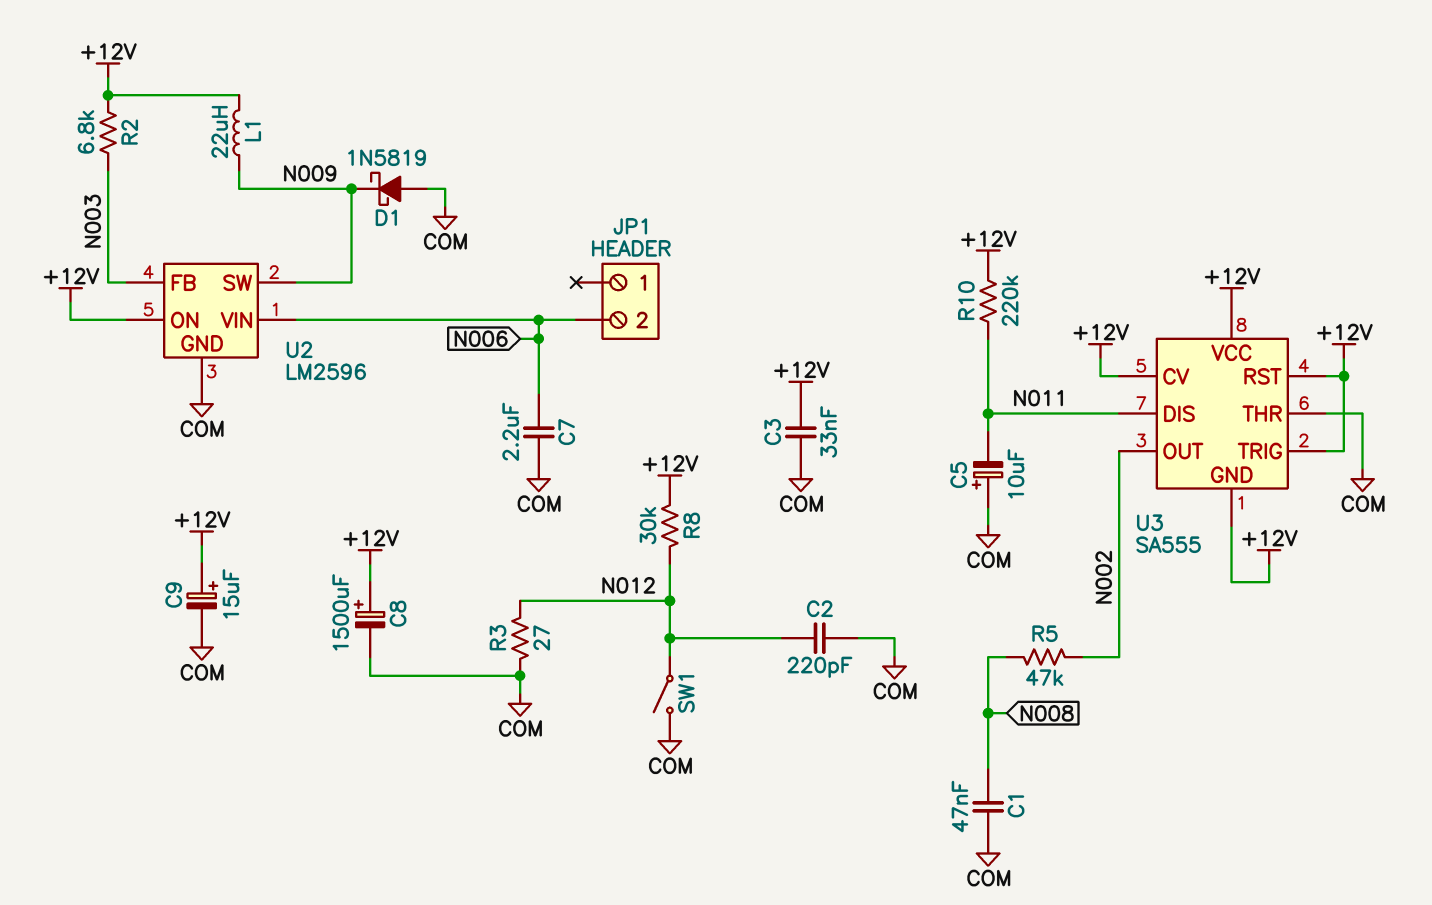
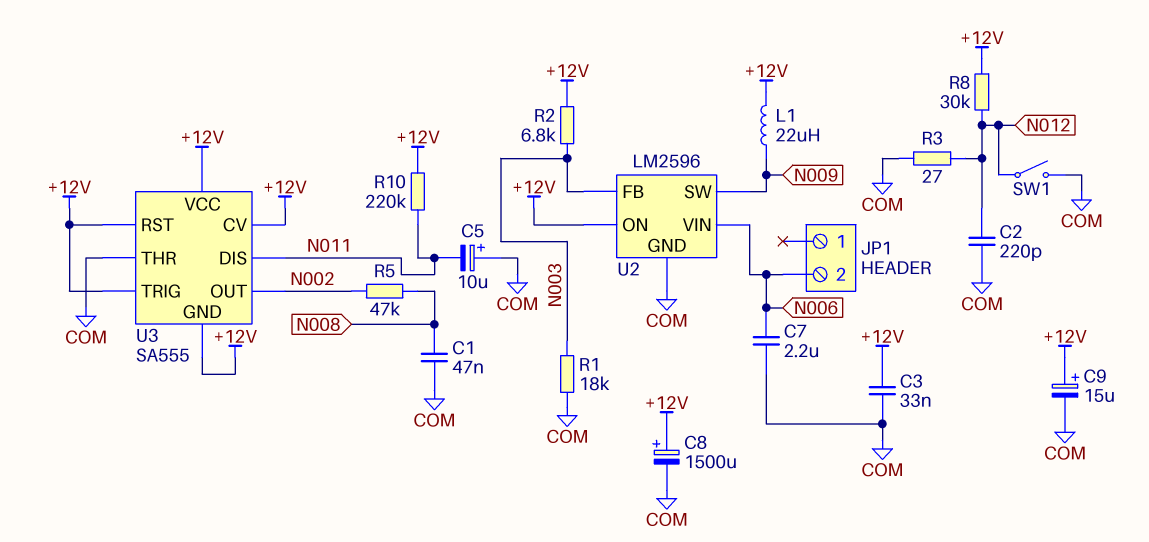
D1: schottky 1N5819 (A COM, K N009) -> none
R1: none -> 18k (COM, N003)

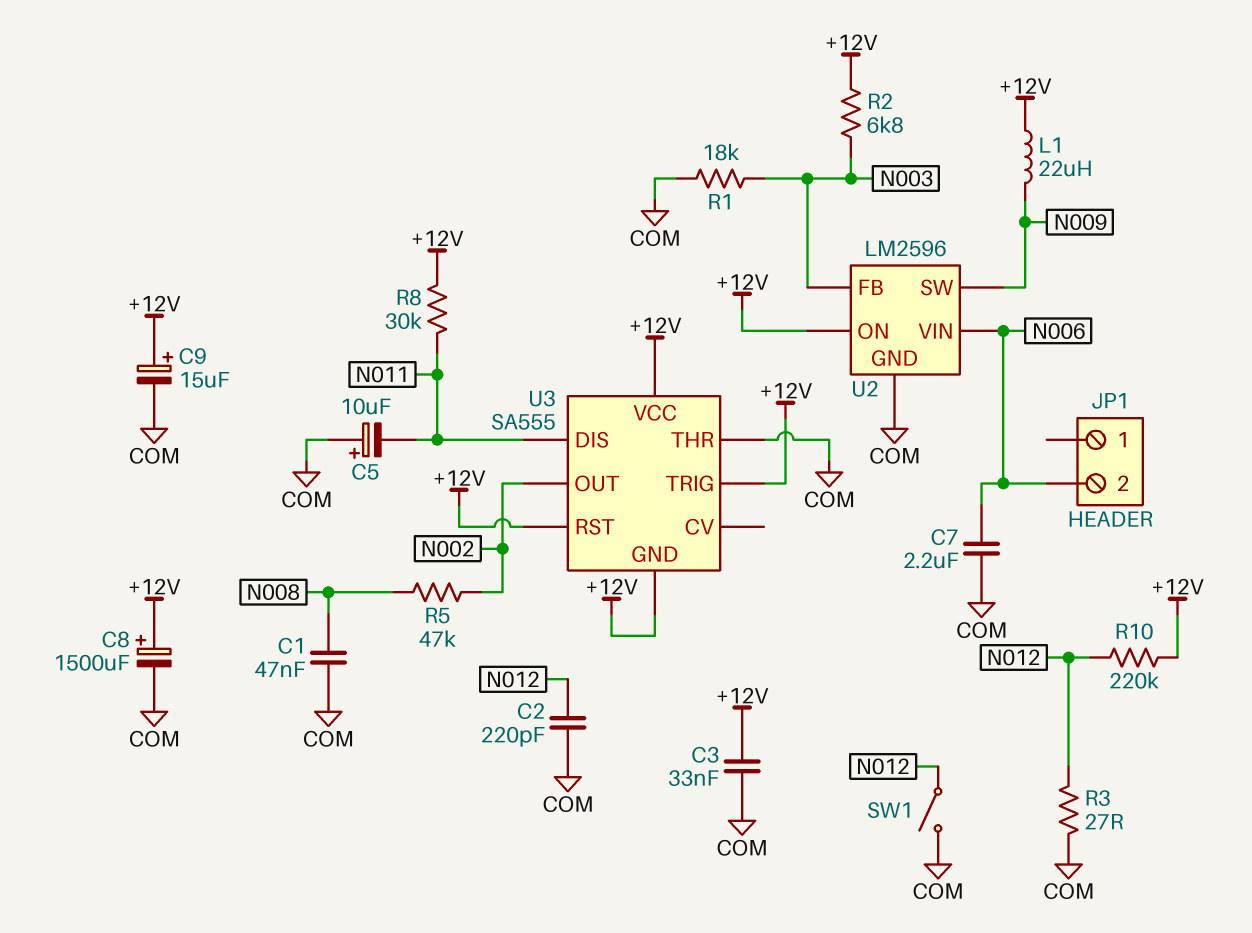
R8: 30k (+12V, N012) -> 30k (+12V, N011)
R10: 220k (+12V, N011) -> 220k (+12V, N012)
U3 pin CV: +12V -> none

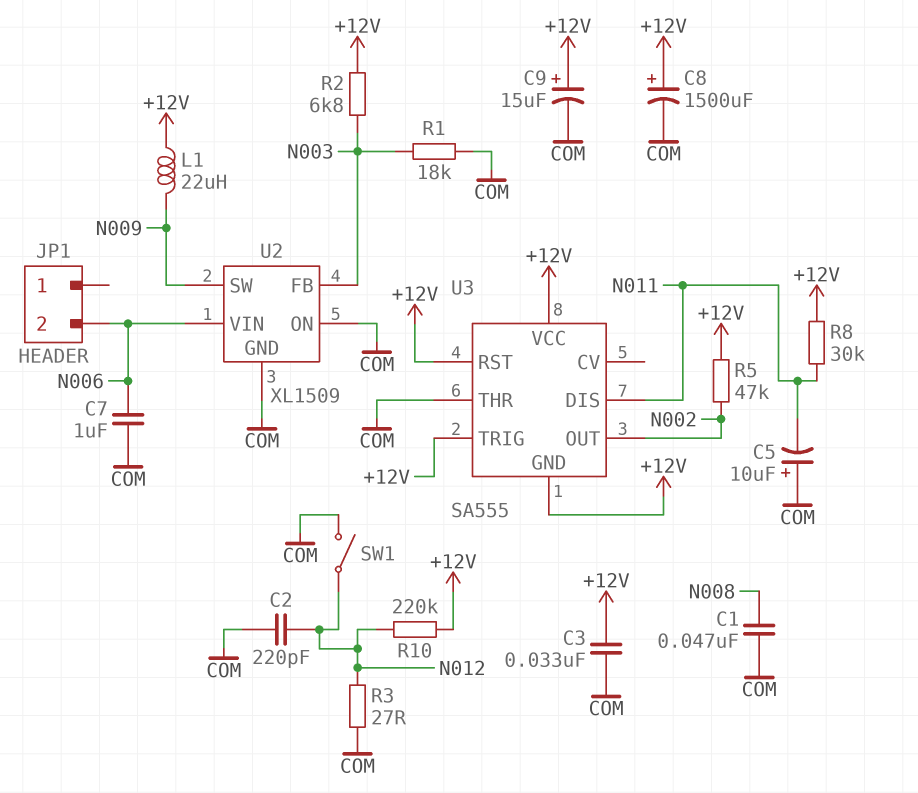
C7: 2.2uF (COM, N006) -> 1uF (COM, N006)
R5: 47k (N002, N008) -> 47k (+12V, N002)
U2: LM2596 -> XL1509
U2 pin ON: +12V -> COM

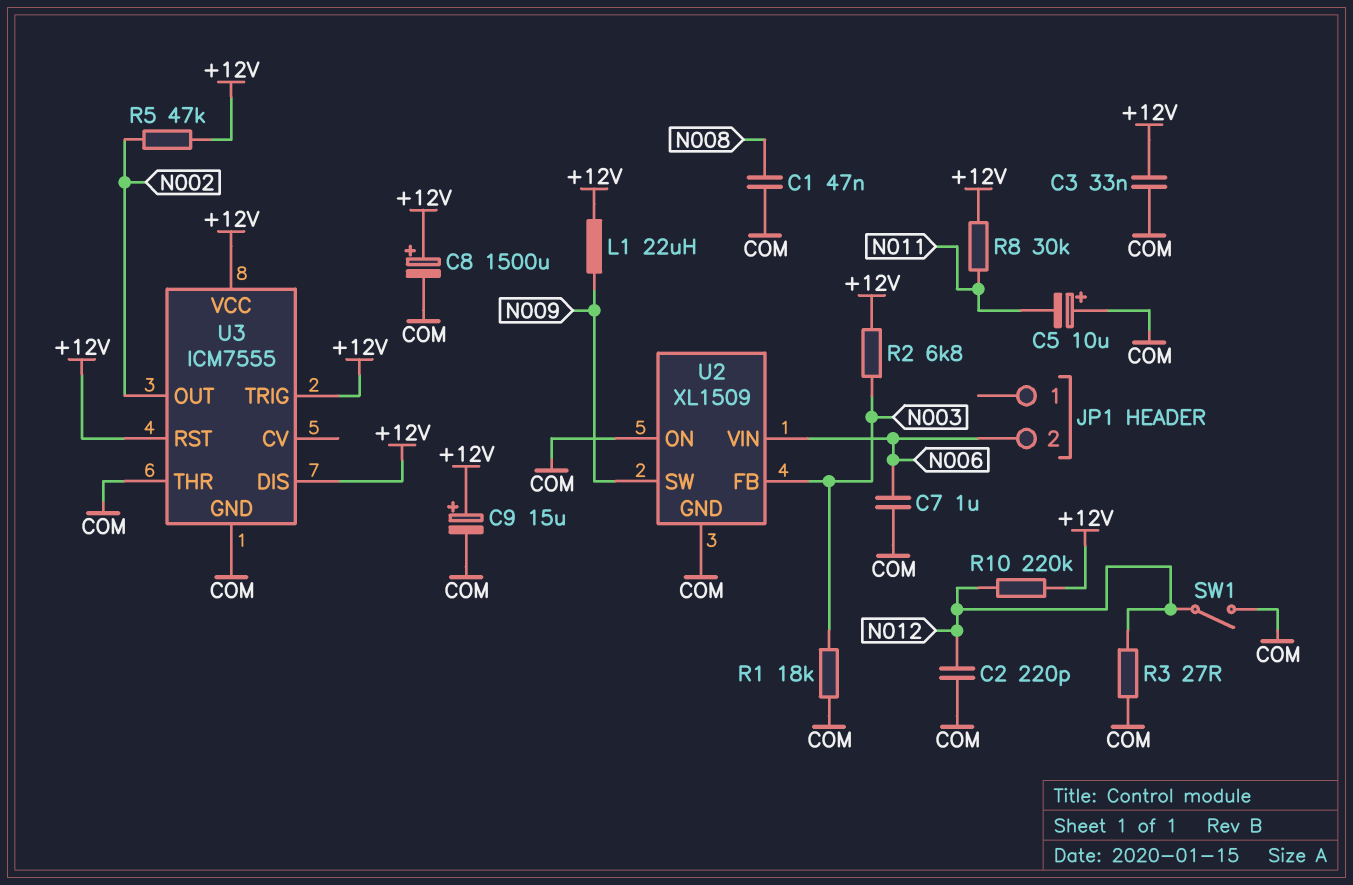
U3: SA555 -> ICM7555
U3 pin DIS: N011 -> +12V
U3 pin GND: +12V -> COM

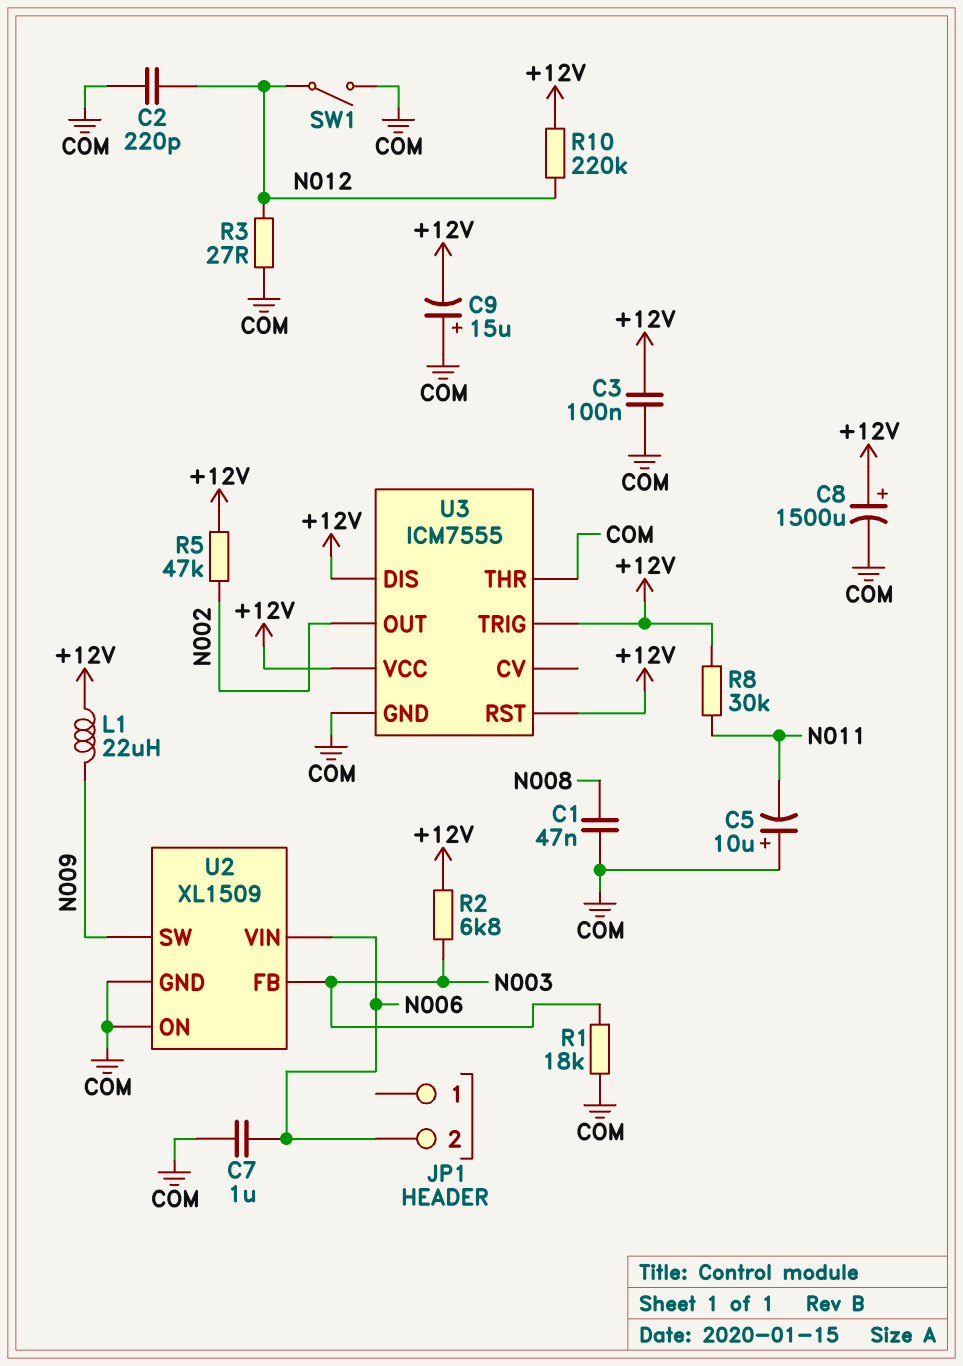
C3: 33nF (+12V, COM) -> 100nF (+12V, COM)
C9: 15uF (plus +12V, minus COM) -> 15uF (plus COM, minus +12V)

